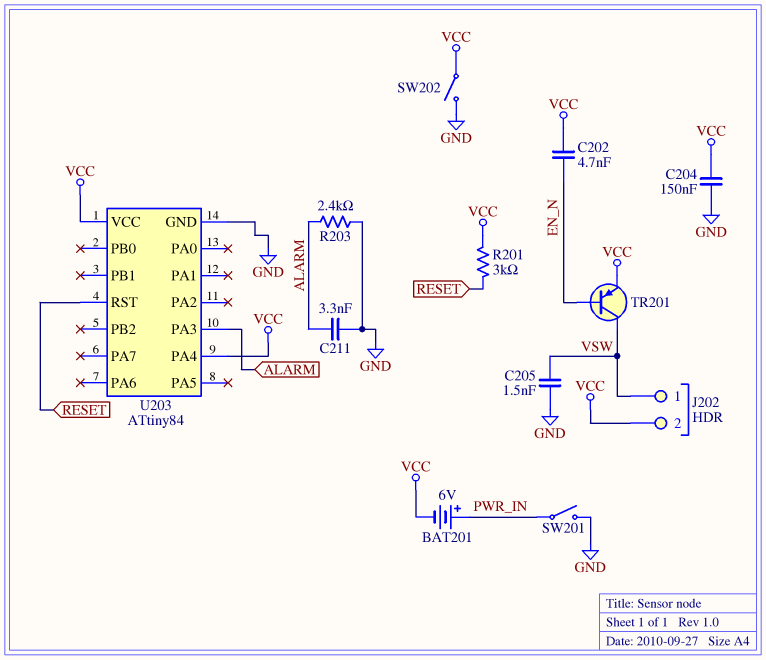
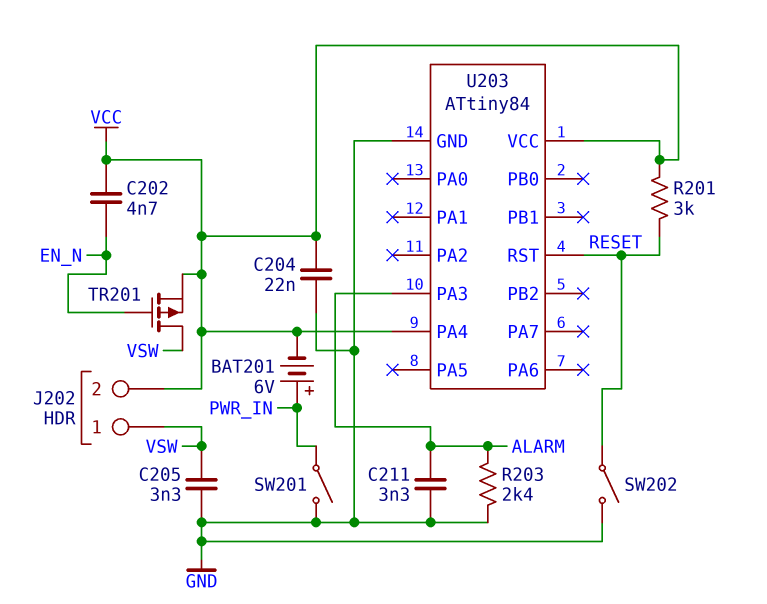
C204: 150nF (GND, VCC) -> 22nF (GND, VCC)
C205: 1.5nF (GND, VSW) -> 3.3nF (GND, VSW)
SW202: switch (GND, VCC) -> switch (GND, RESET)
TR201: PNP (B EN_N, C VSW, E VCC) -> PMOS (G EN_N, D VSW, S VCC)

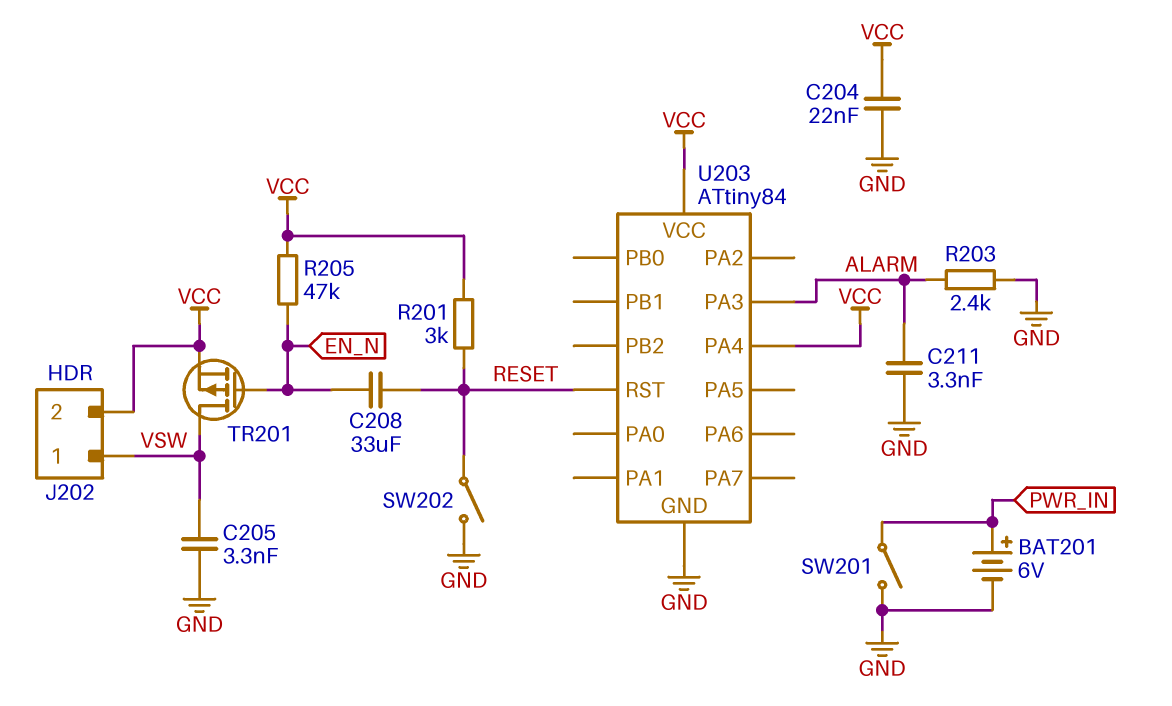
BAT201: 6V (plus PWR_IN, minus VCC) -> 6V (plus PWR_IN, minus GND)
C202: 4.7nF (EN_N, VCC) -> none
C208: none -> 33uF (EN_N, RESET)
R205: none -> 47k (EN_N, VCC)

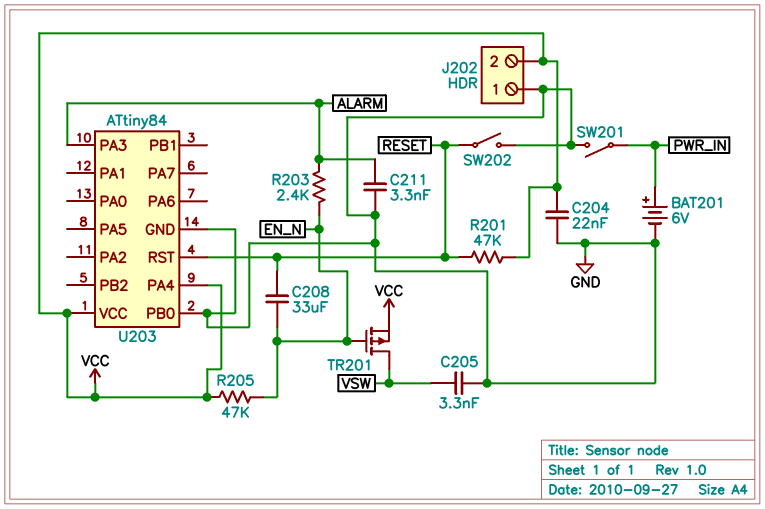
J202 pin 1: VSW -> GND
R201: 3k (RESET, VCC) -> 47k (RESET, VCC)
R203: 2.4k (ALARM, GND) -> 2.4k (ALARM, EN_N)
U203 pin PB0: none -> GND

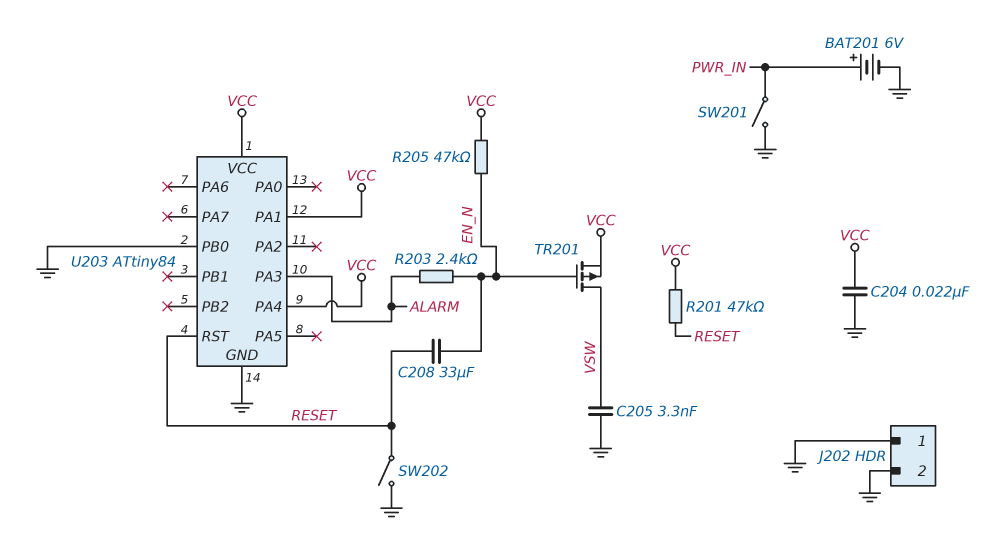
C211: 3.3nF (ALARM, GND) -> none
J202 pin 2: VCC -> GND
U203 pin PA1: none -> VCC

